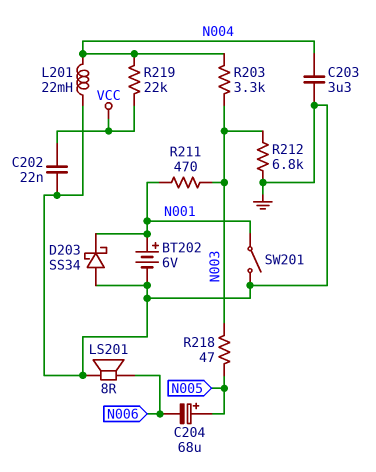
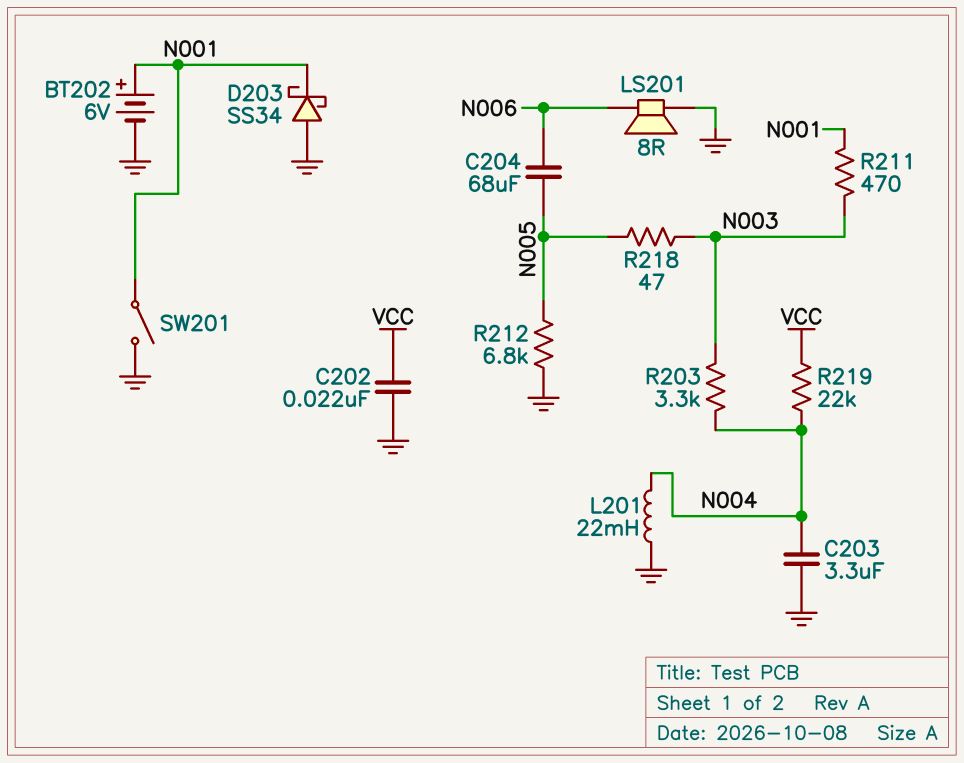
C204: 68uF (plus N005, minus N006) -> 68uF (N005, N006)
R212: 6.8k (GND, N003) -> 6.8k (GND, N005)

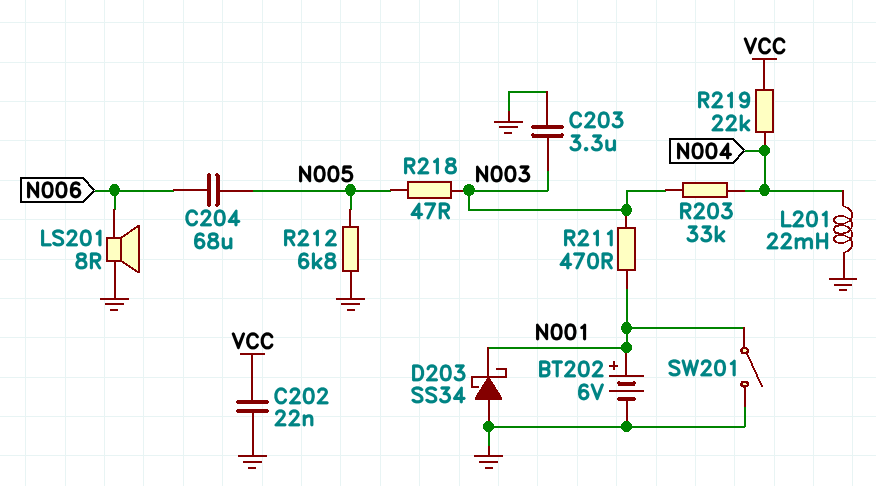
C203: 3.3uF (GND, N004) -> 3.3uF (GND, N003)
R203: 3.3k (N003, N004) -> 33k (N003, N004)

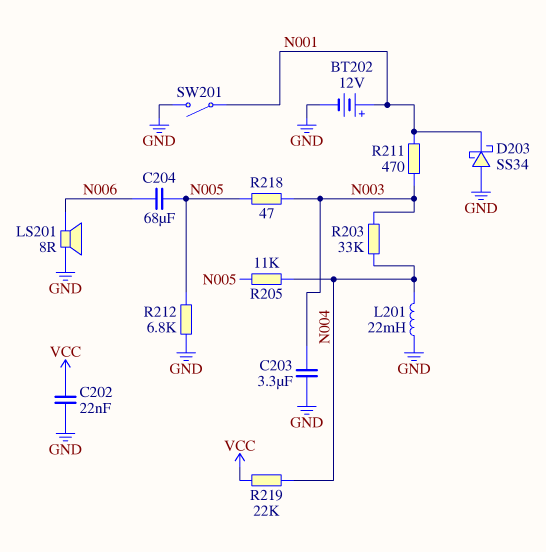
BT202: 6V (plus N001, minus GND) -> 12V (plus N001, minus GND)
R205: none -> 11k (N004, N005)

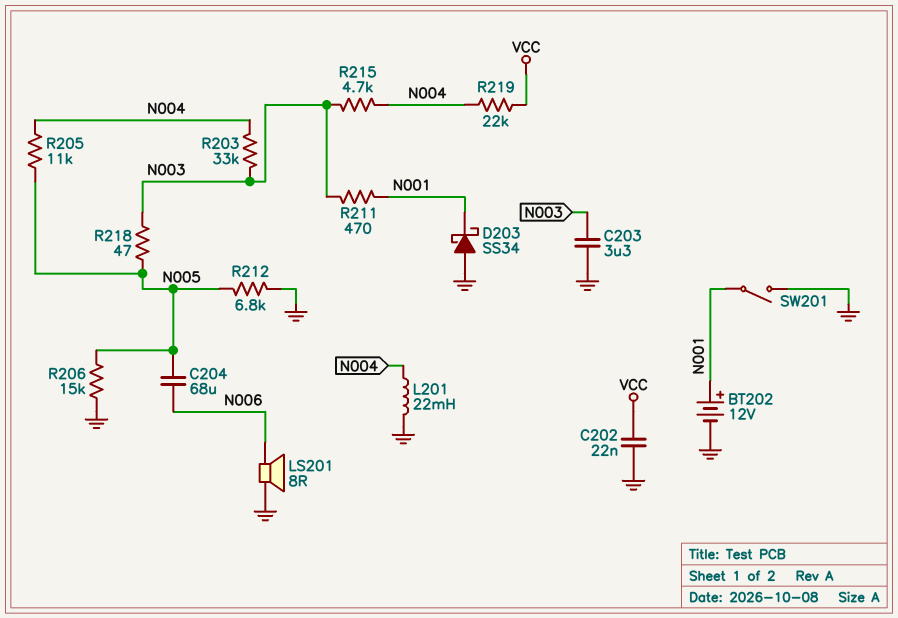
R206: none -> 15k (GND, N005)
R215: none -> 4.7k (N003, N004)

